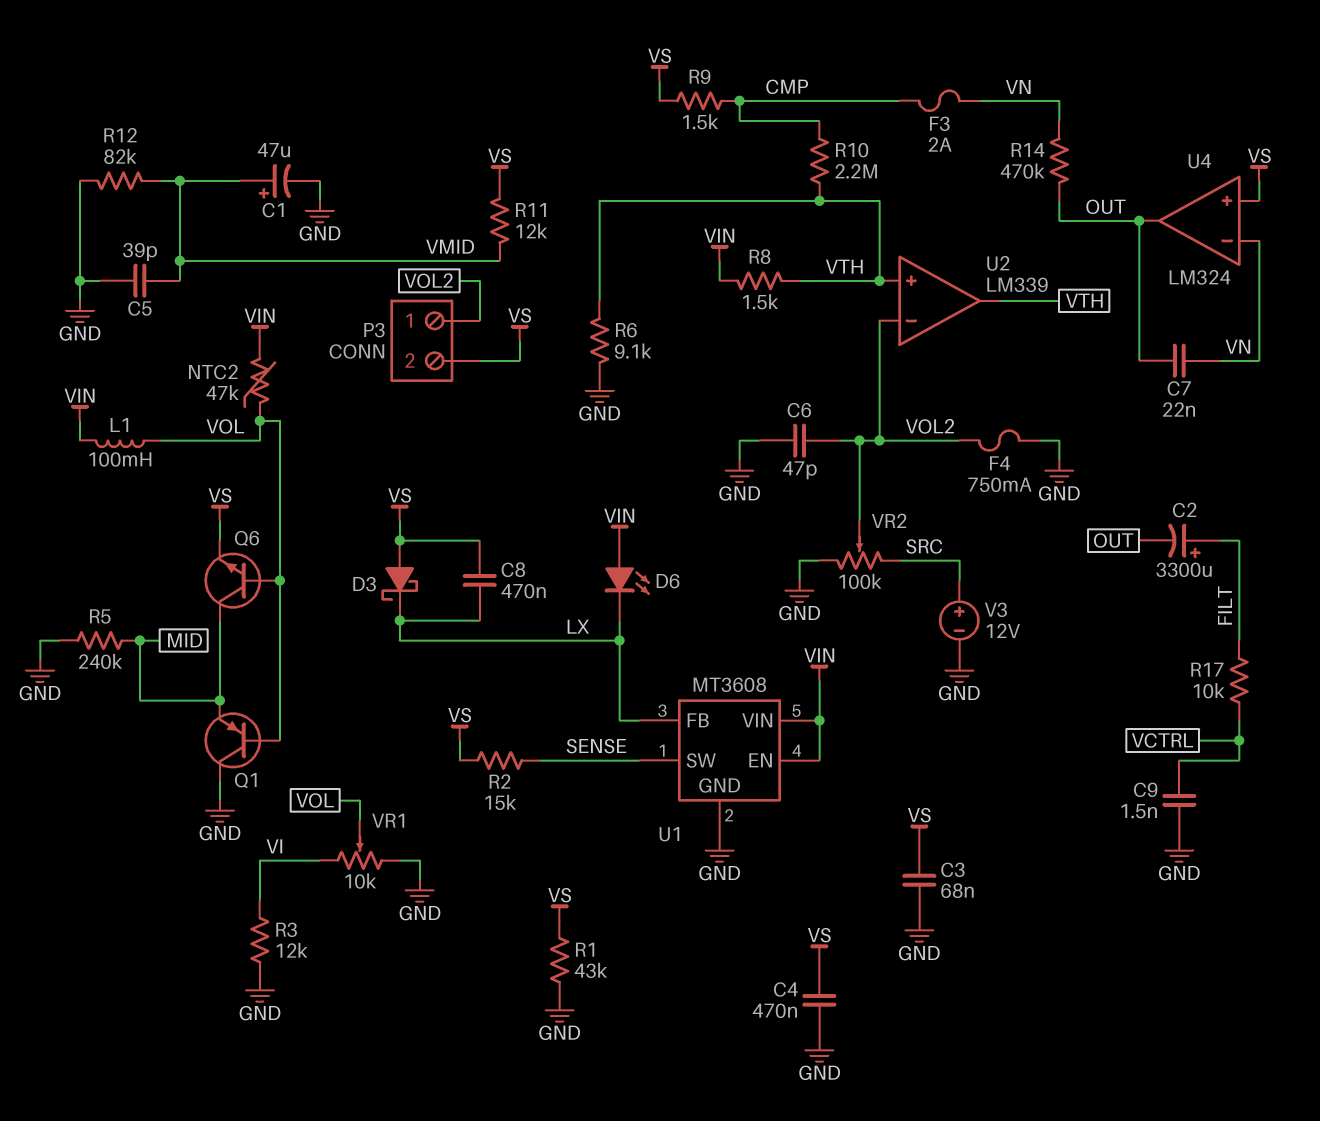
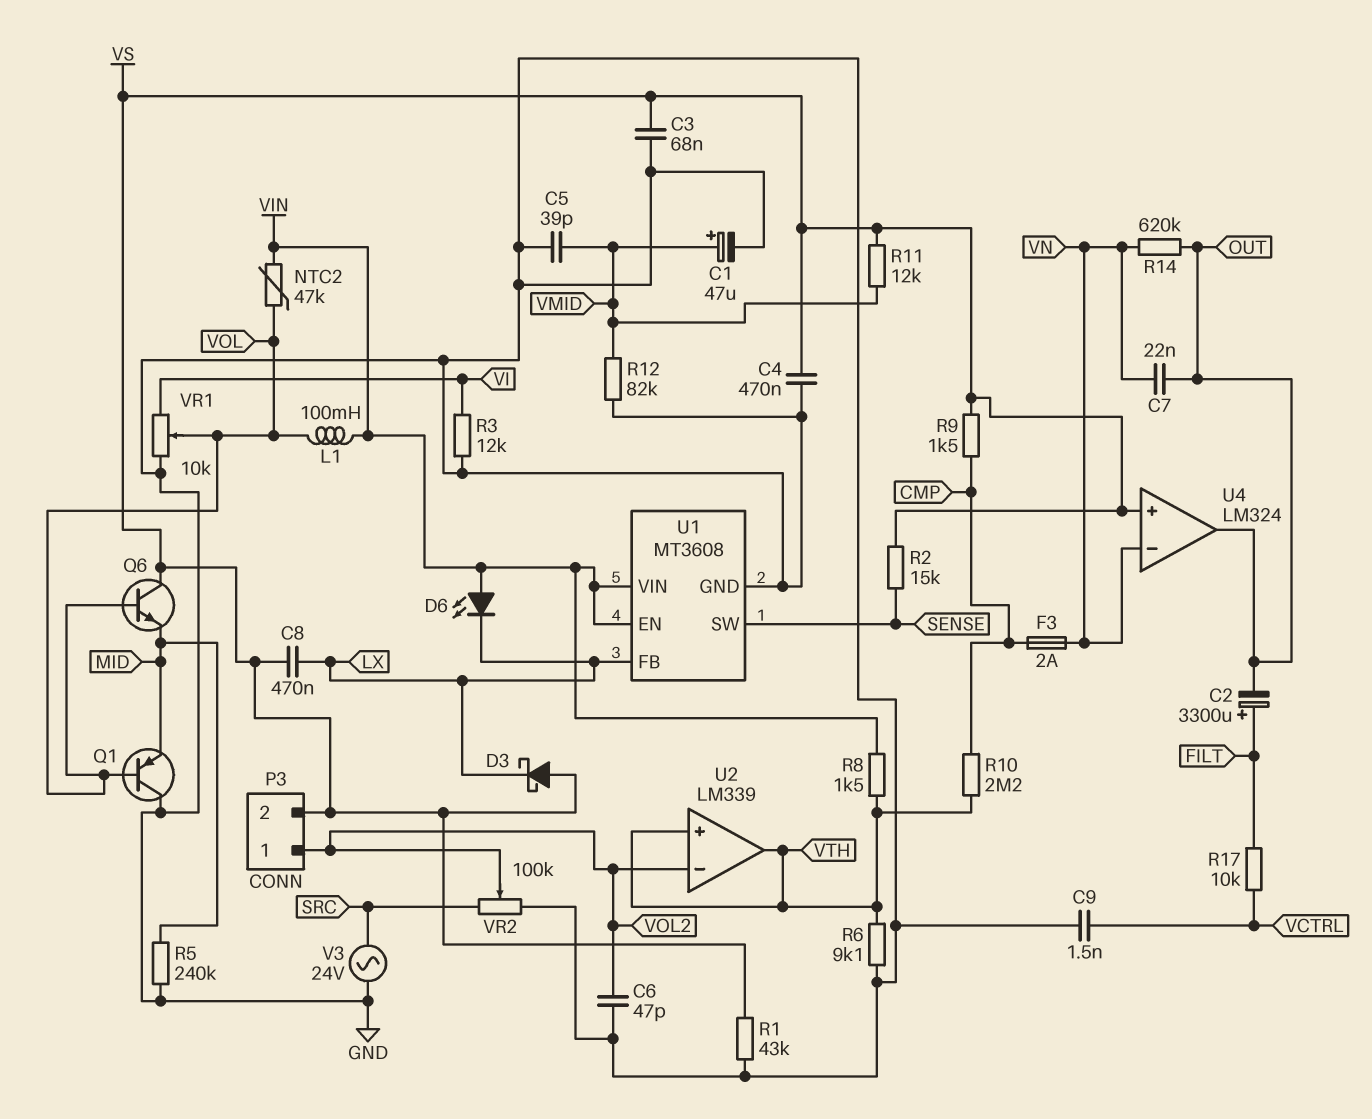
F4: 750mA (GND, VOL2) -> none
Q6: NPN (B VOL, C MID, E VS) -> NPN (B VOL, C VS, E MID)
R14: 470k (OUT, VN) -> 620k (OUT, VN)
V3: 12V (plus SRC, minus GND) -> AC 24V (GND, SRC)

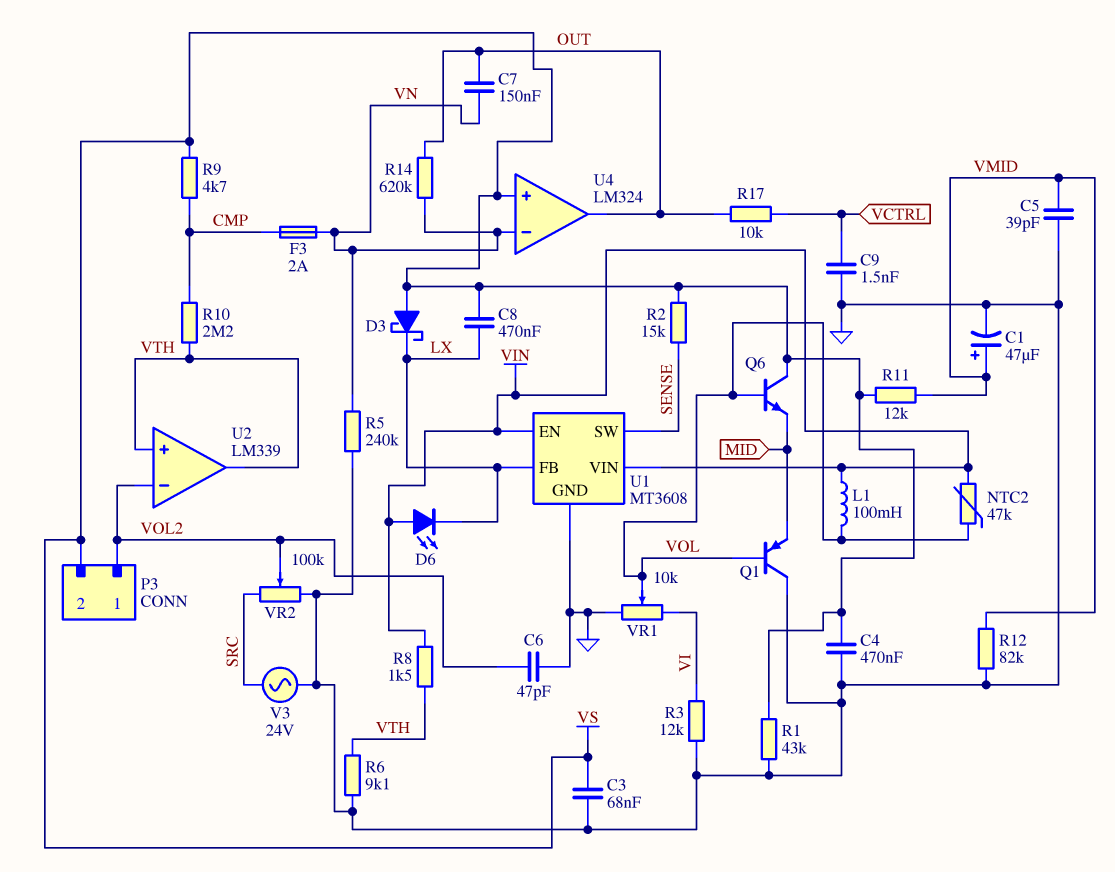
C2: 3300uF (plus FILT, minus OUT) -> none
C7: 22nF (OUT, VN) -> 150nF (OUT, VN)
R5: 240k (GND, MID) -> 240k (GND, VN)
R9: 1.5k (CMP, VS) -> 4.7k (CMP, VS)
R17: 10k (FILT, VCTRL) -> 10k (OUT, VCTRL)

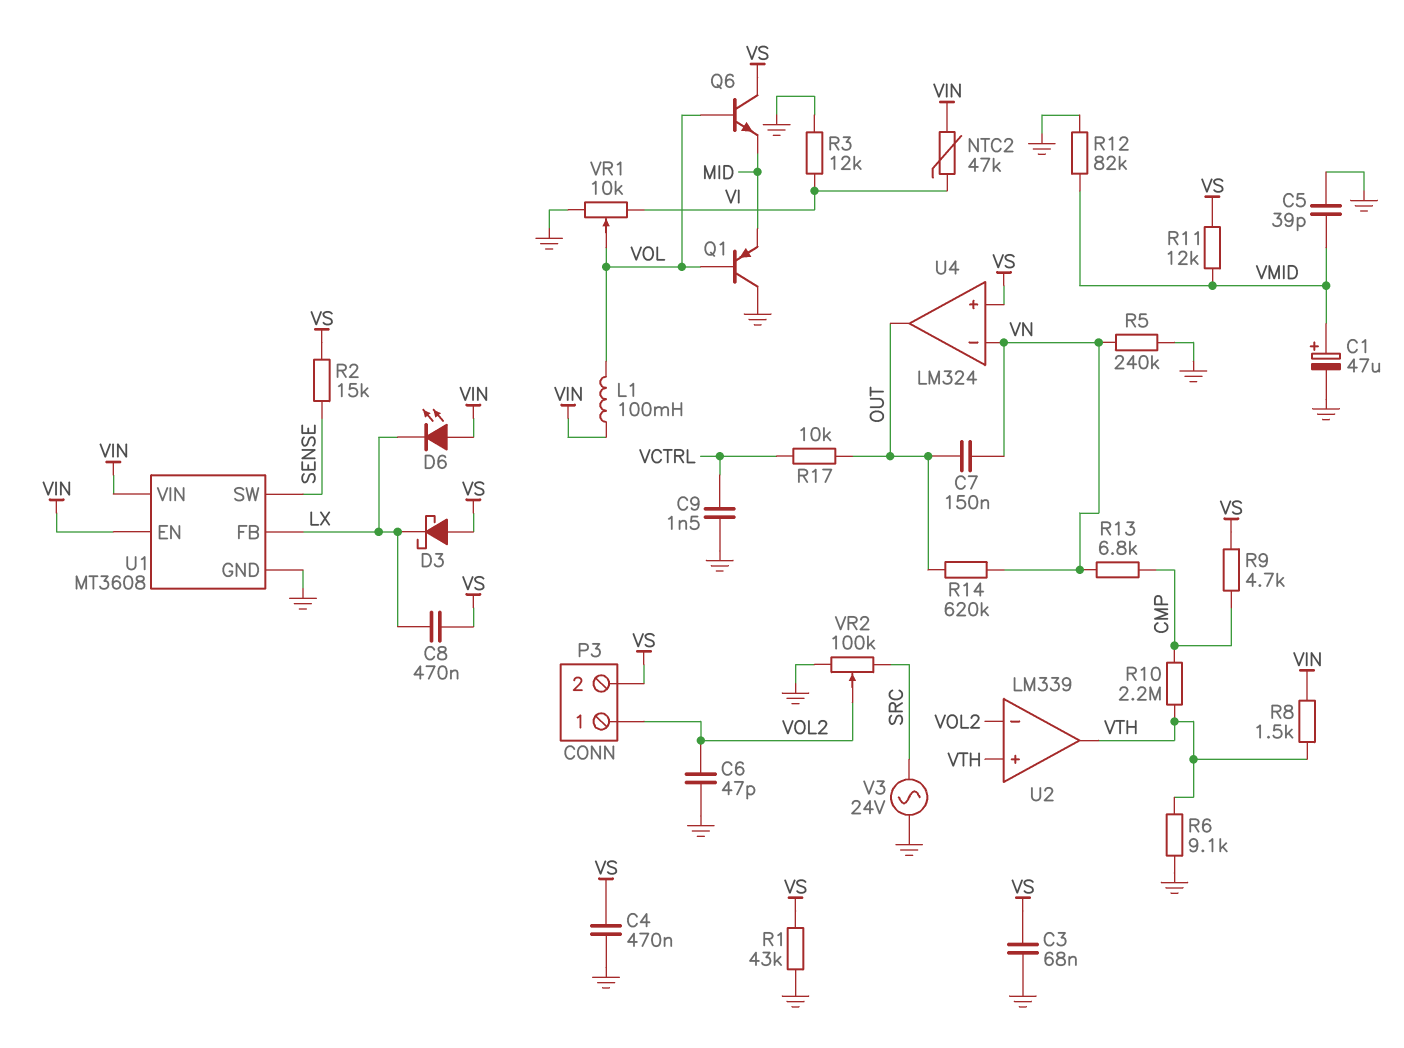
F3: 2A (CMP, VN) -> none
NTC2: 47k (VIN, VOL) -> 47k (VI, VIN)
R13: none -> 6.8k (CMP, VN)

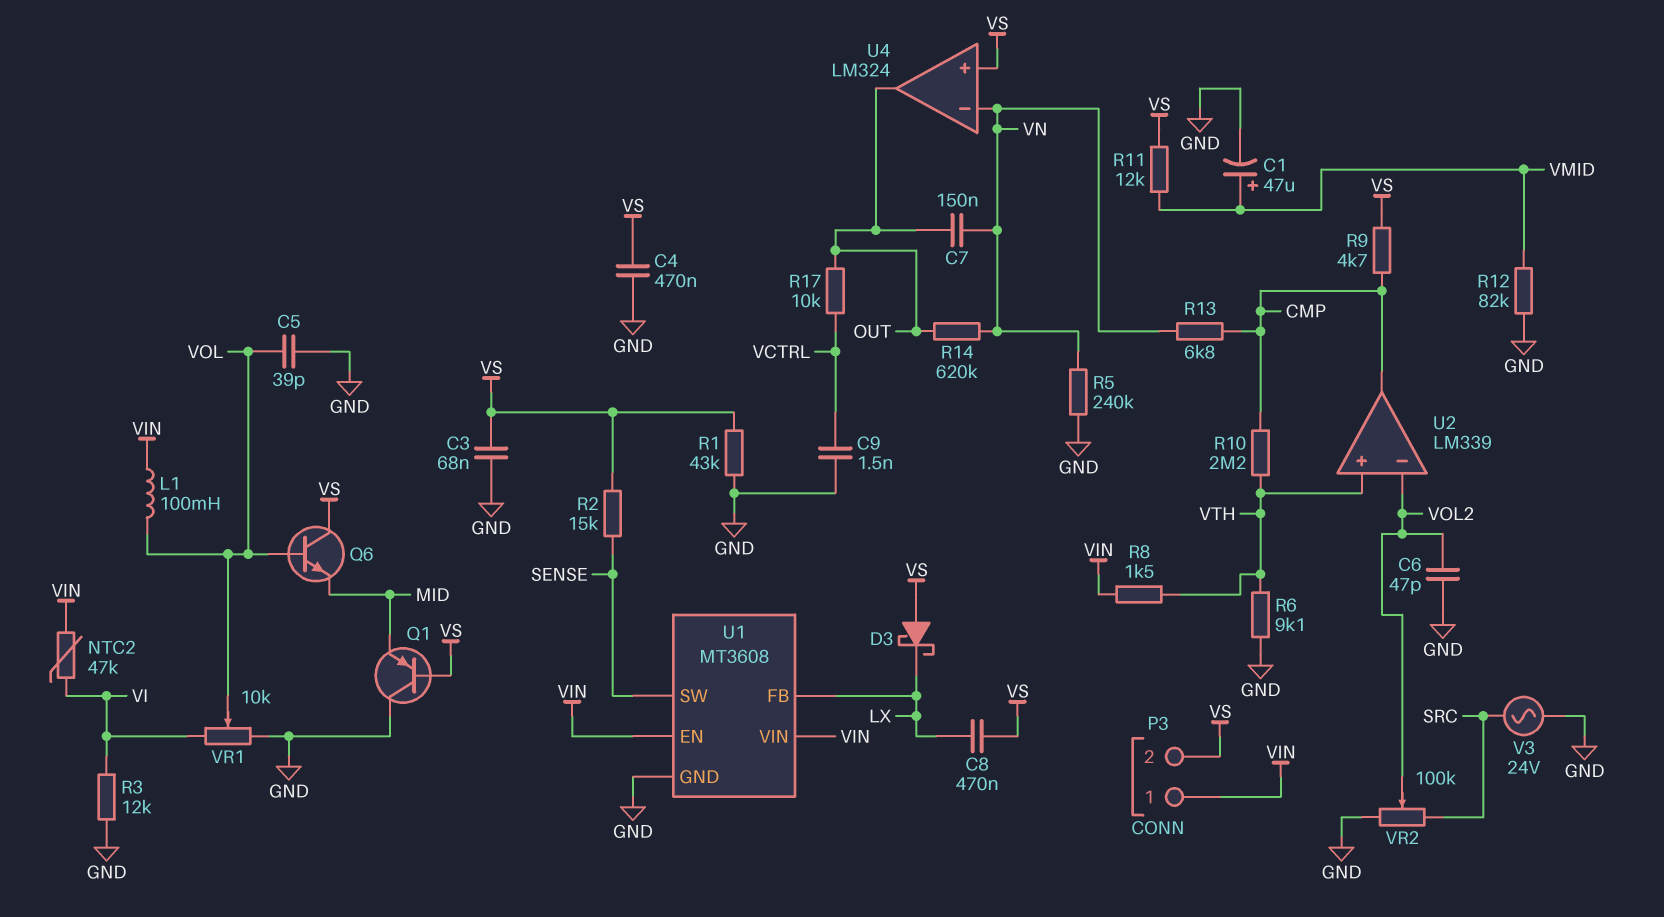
C5: 39pF (GND, VMID) -> 39pF (GND, VOL)
D6: LED (A VIN, K LX) -> none
P3 pin 1: VOL2 -> VIN
Q1: PNP (B VOL, C GND, E MID) -> PNP (B VS, C GND, E MID)
U2 pin out: VTH -> CMP

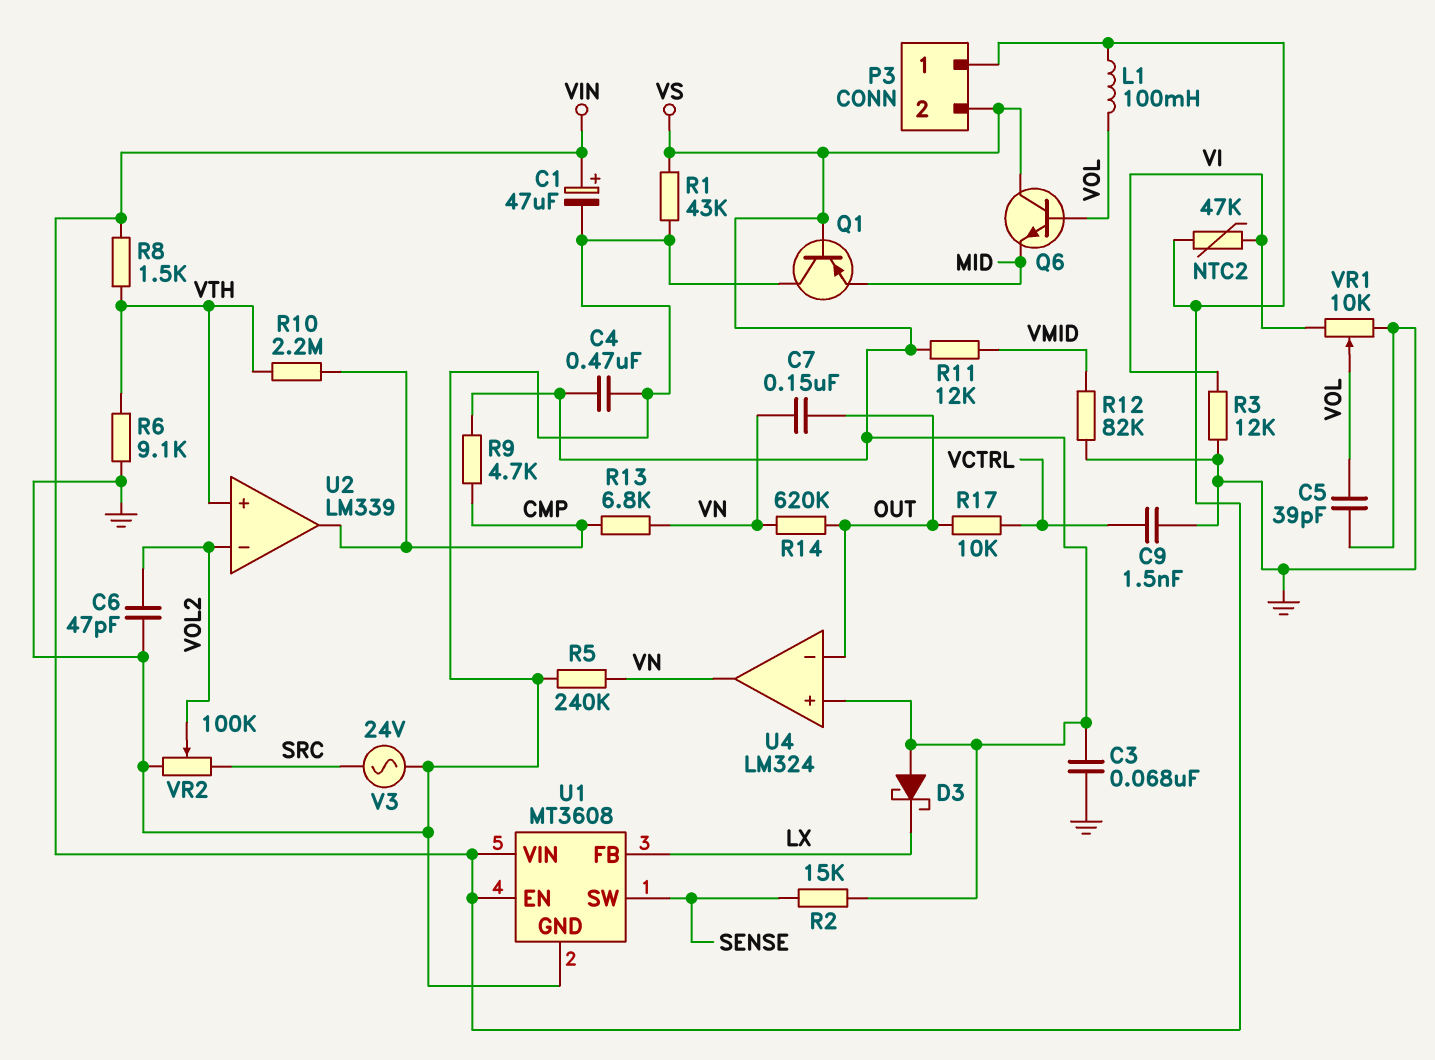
C1: 47uF (plus VMID, minus GND) -> 47uF (plus VIN, minus GND)
C8: 470nF (LX, VS) -> none
U4 pin in-: VN -> OUT
U4 pin out: OUT -> VN

